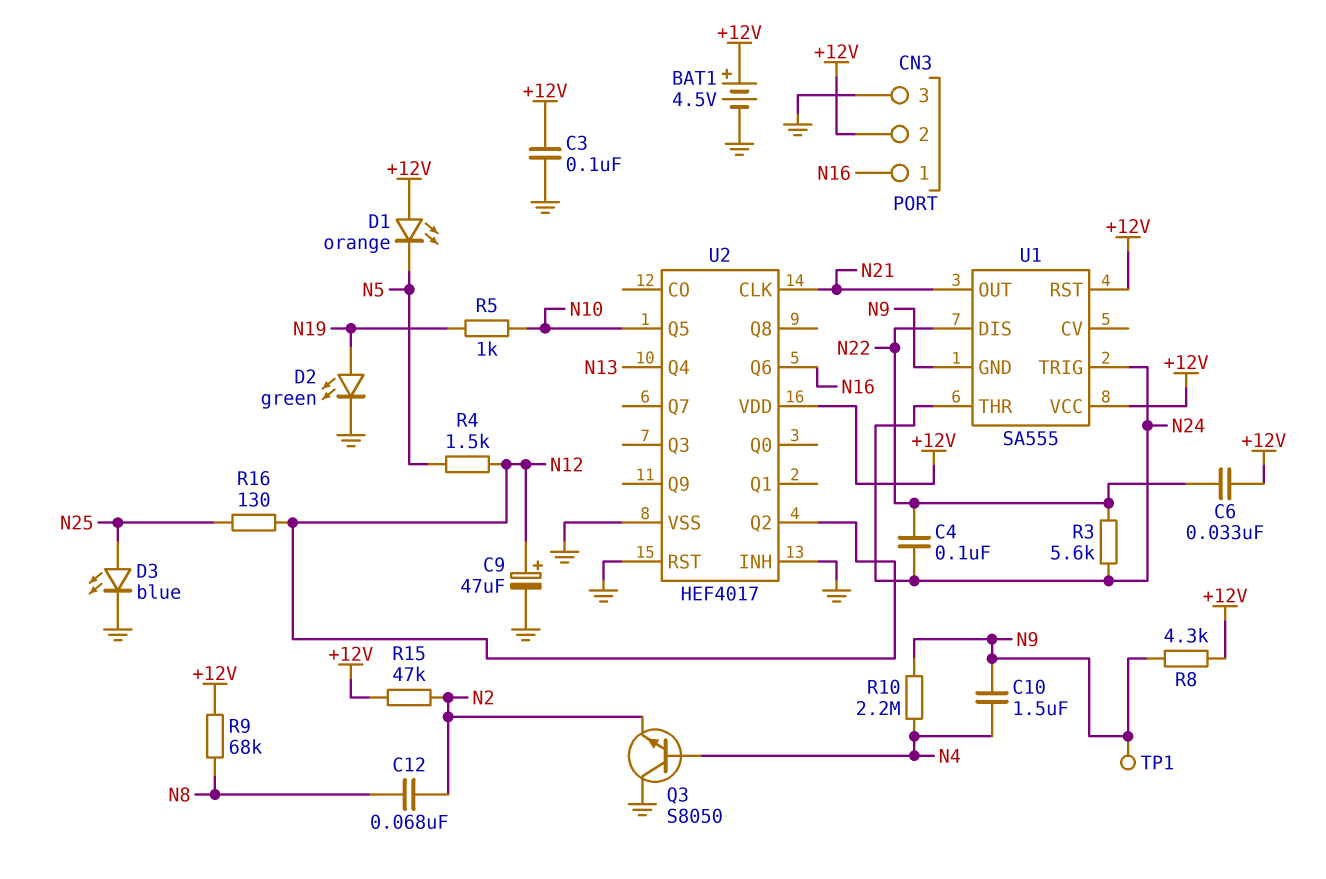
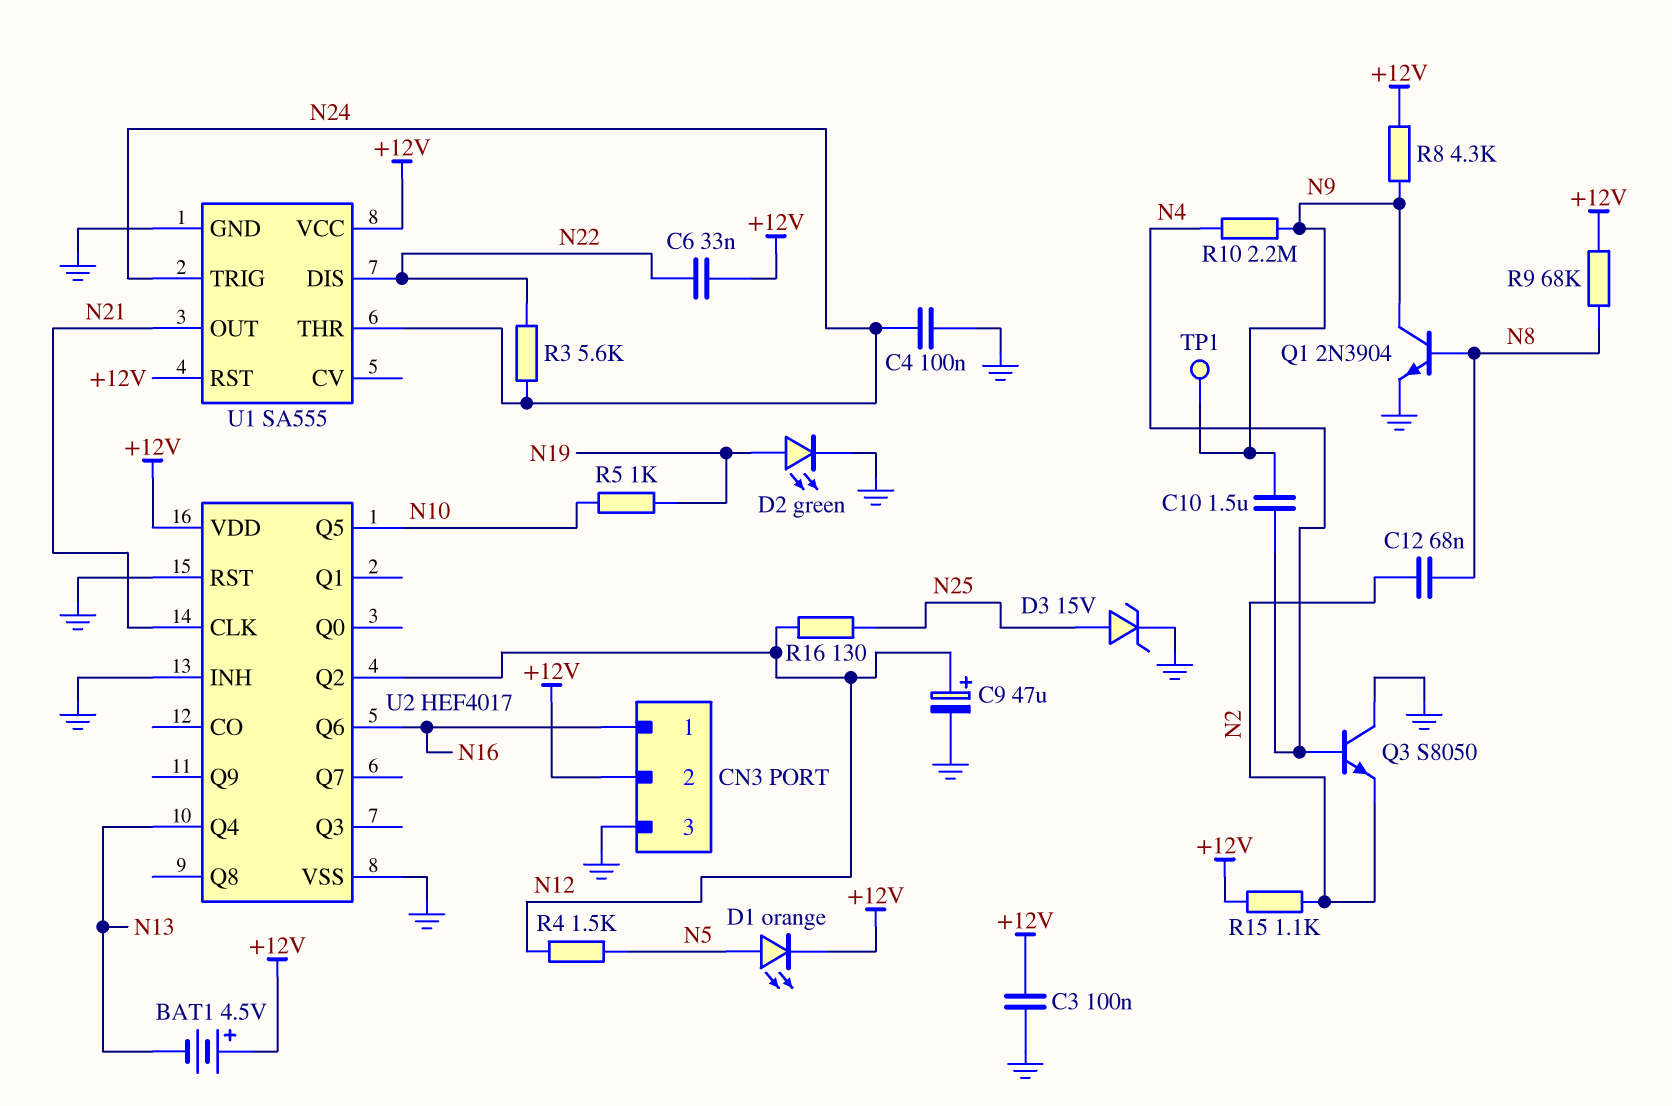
BAT1: 4.5V (plus +12V, minus GND) -> 4.5V (plus +12V, minus N13)
C4: 100nF (N22, N24) -> 100nF (GND, N24)
D1: LED orange (A +12V, K N5) -> LED orange (A N5, K +12V)
D3: LED blue (A N25, K GND) -> zener 15V (A N25, K GND)
Q1: none -> NPN 2N3904 (B N8, C N9, E GND)
R15: 47k (+12V, N2) -> 1.1k (+12V, N2)
U1 pin GND: N9 -> GND

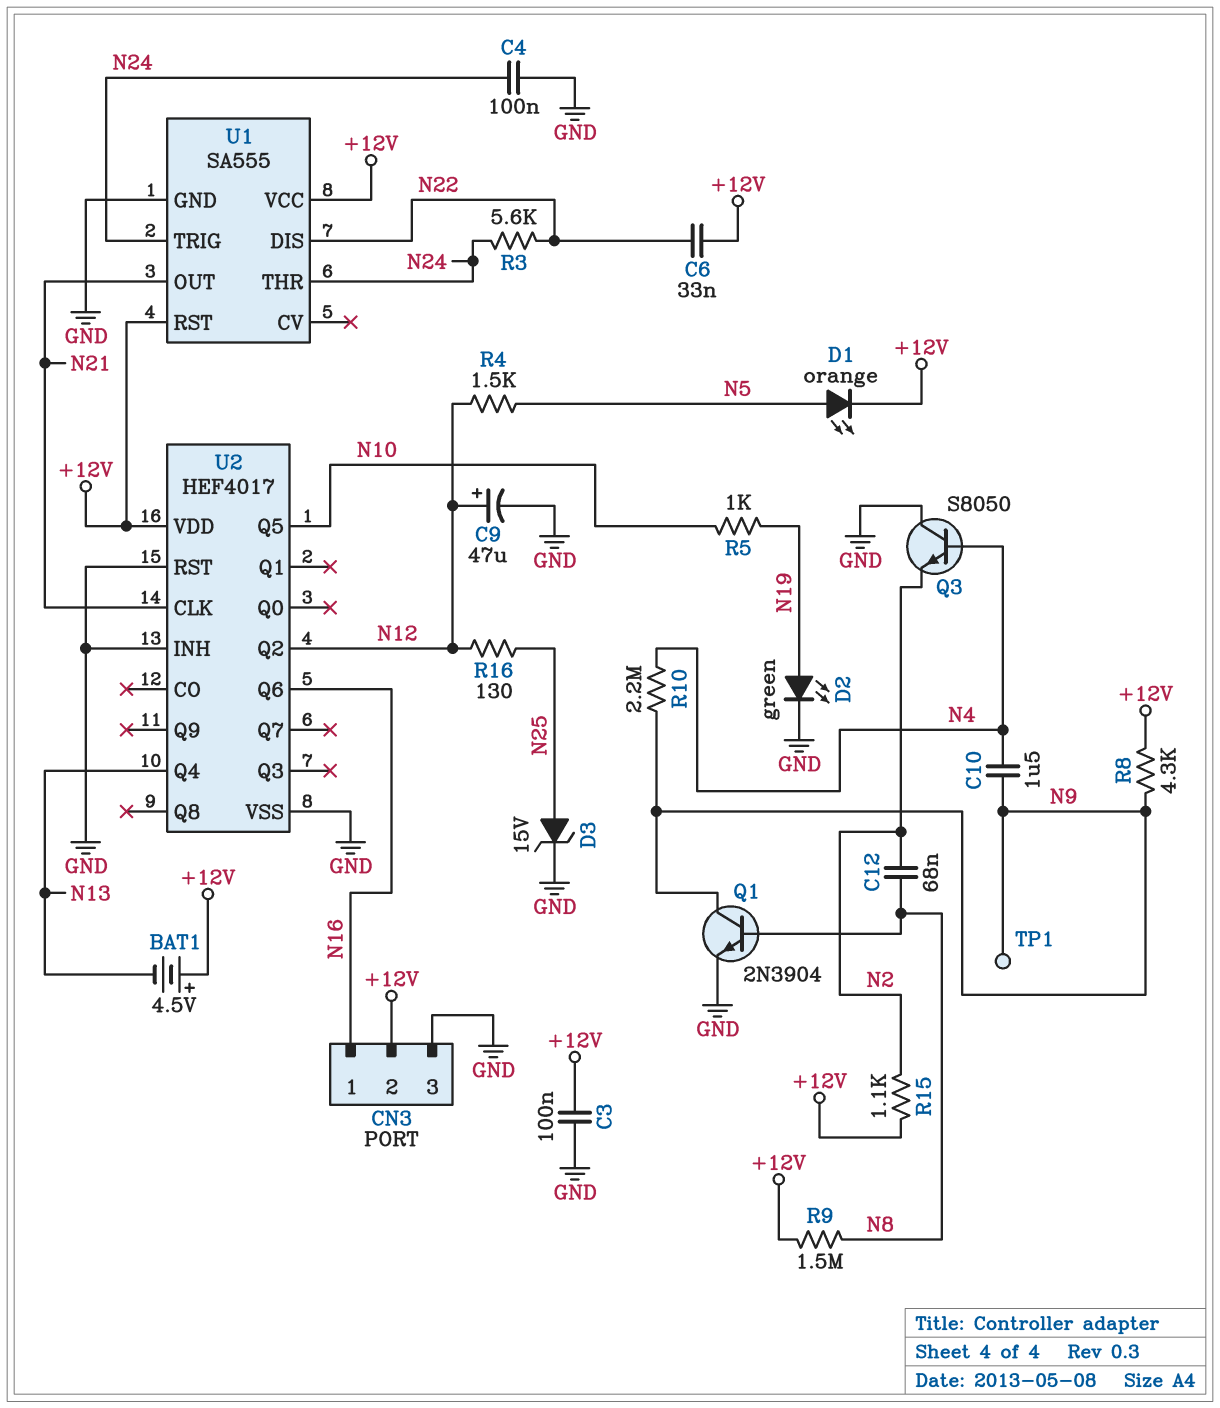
R9: 68k (+12V, N8) -> 1.5M (+12V, N8)

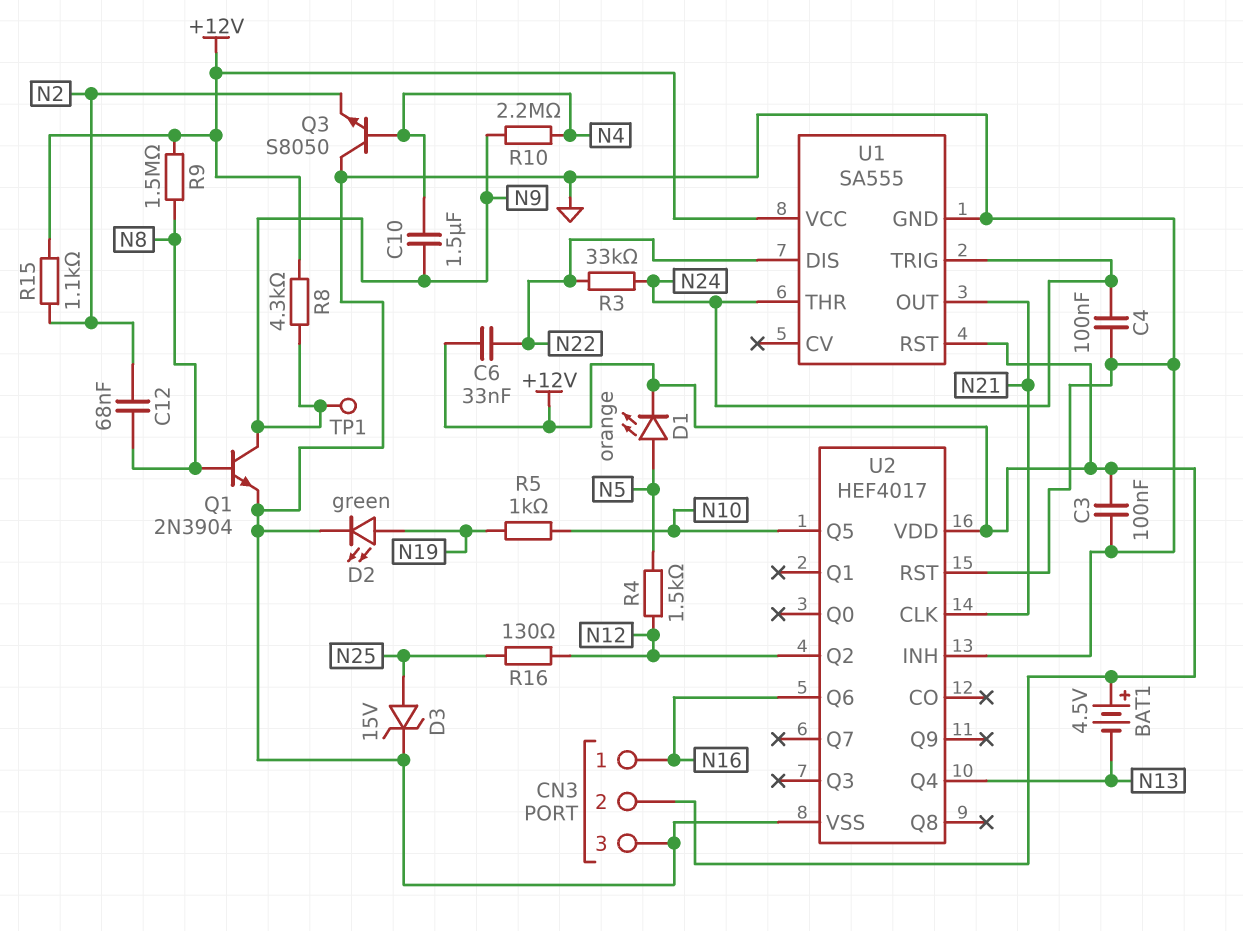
C9: 47uF (plus N12, minus GND) -> none
R3: 5.6k (N22, N24) -> 33k (N22, N24)

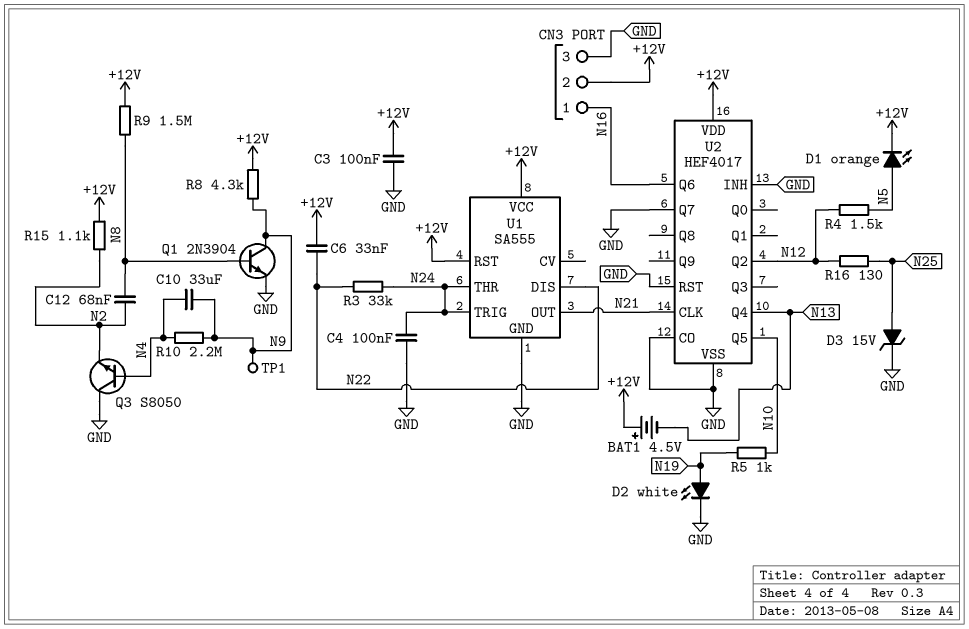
C10: 1.5uF (N4, N9) -> 33uF (N4, N9)
D2: LED green (A N19, K GND) -> LED white (A N19, K GND)
U2 pin CO: none -> GND
U2 pin Q7: none -> GND

